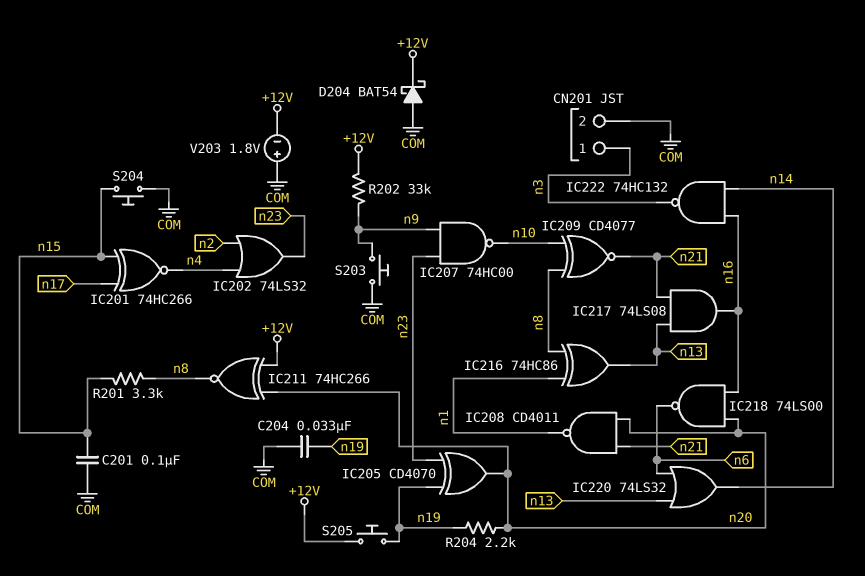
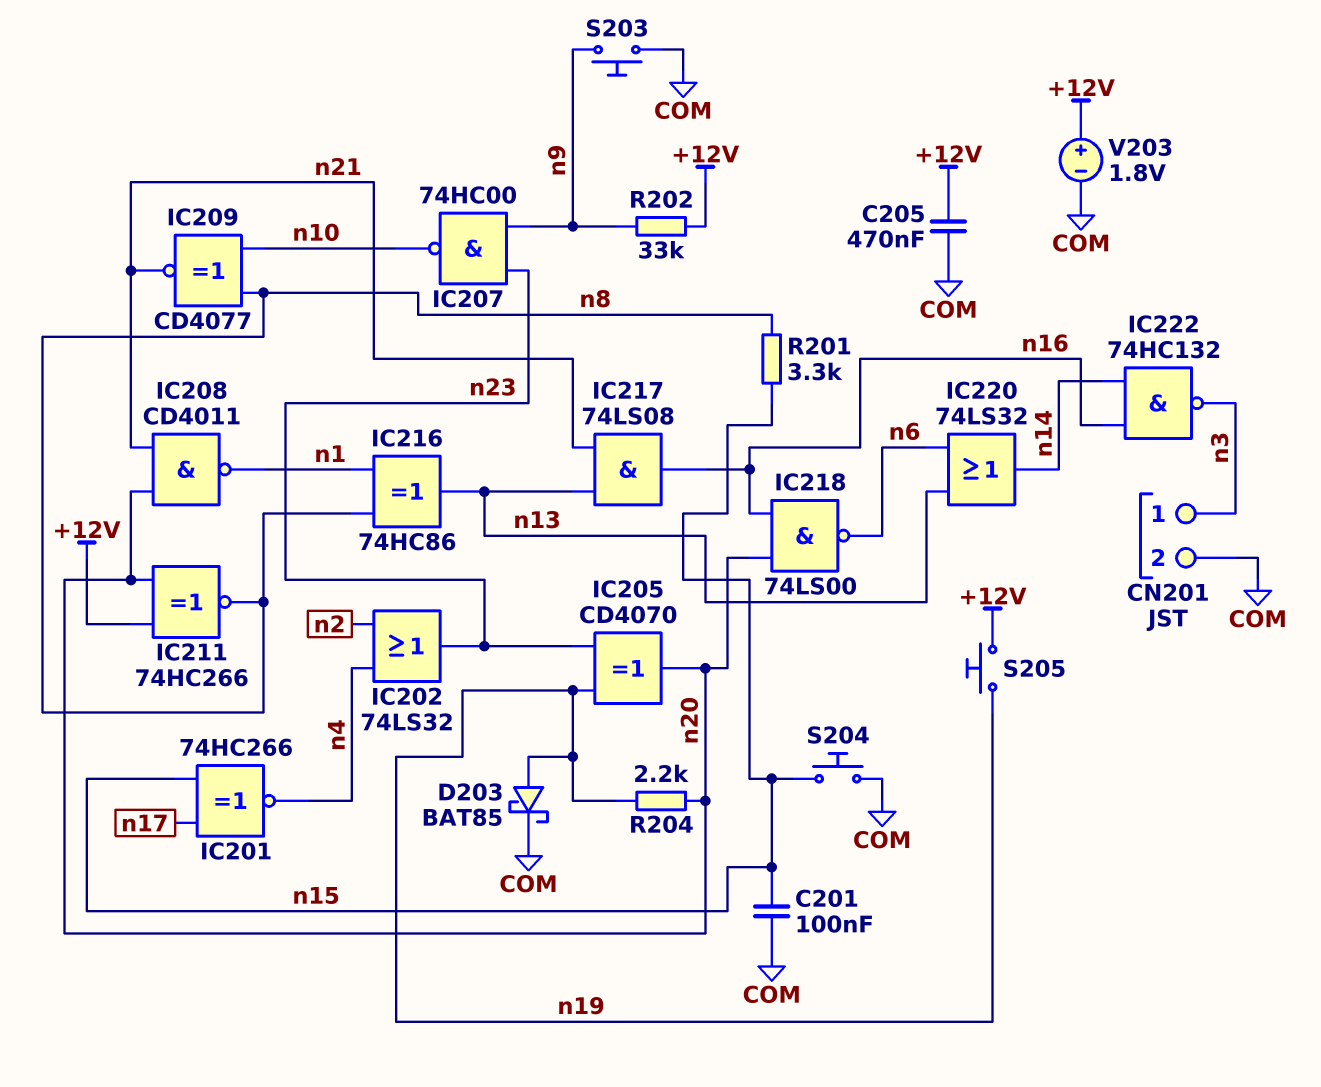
C204: 33nF (COM, n19) -> none
C205: none -> 470nF (+12V, COM)
D203: none -> schottky BAT85 (A n19, K COM)
D204: schottky BAT54 (A COM, K +12V) -> none
V203: 1.8V (plus COM, minus +12V) -> 1.8V (plus +12V, minus COM)

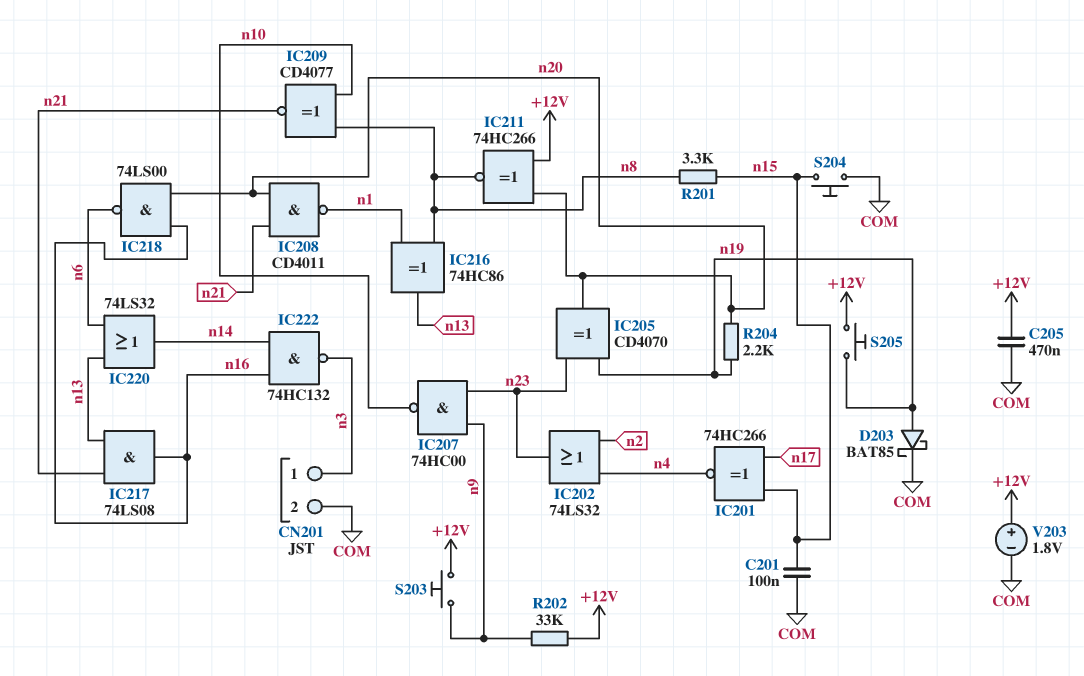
S203: button (COM, n9) -> button (+12V, n9)

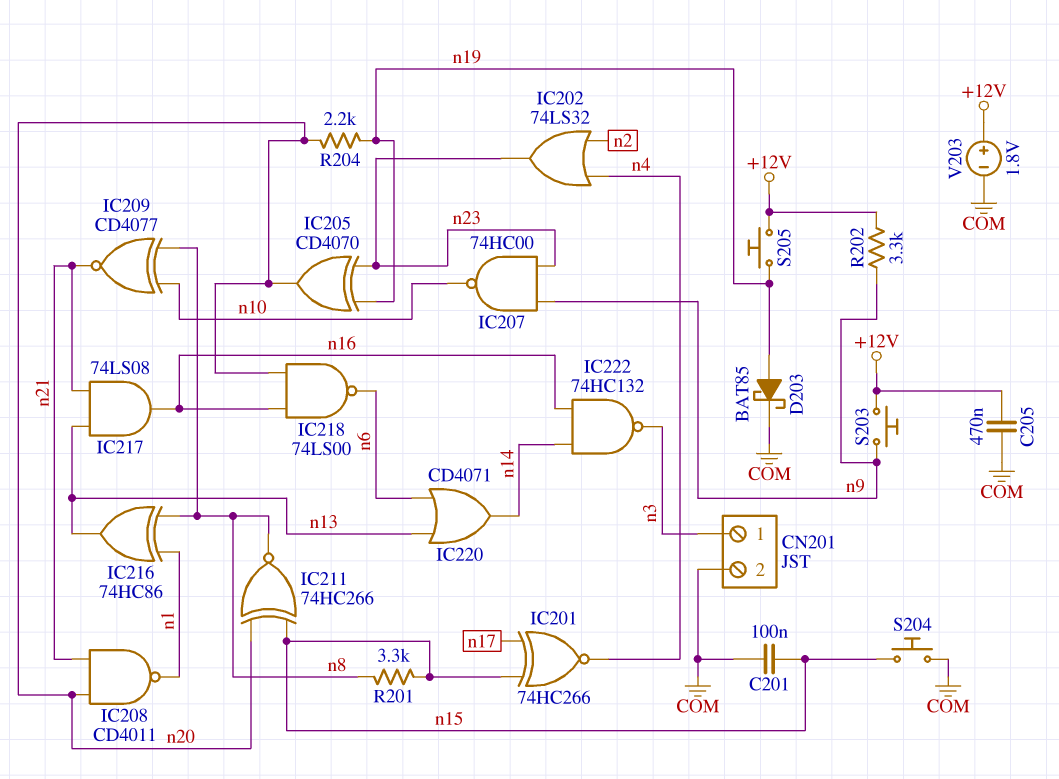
IC211: XNOR 74HC266 (in +12V, in n20, out n8) -> XNOR 74HC266 (in n15, in n20, out n8)
IC220: OR 74LS32 (in n6, in n13, out n14) -> OR CD4071 (in n6, in n13, out n14)
R202: 33k (+12V, n9) -> 3.3k (+12V, n9)

